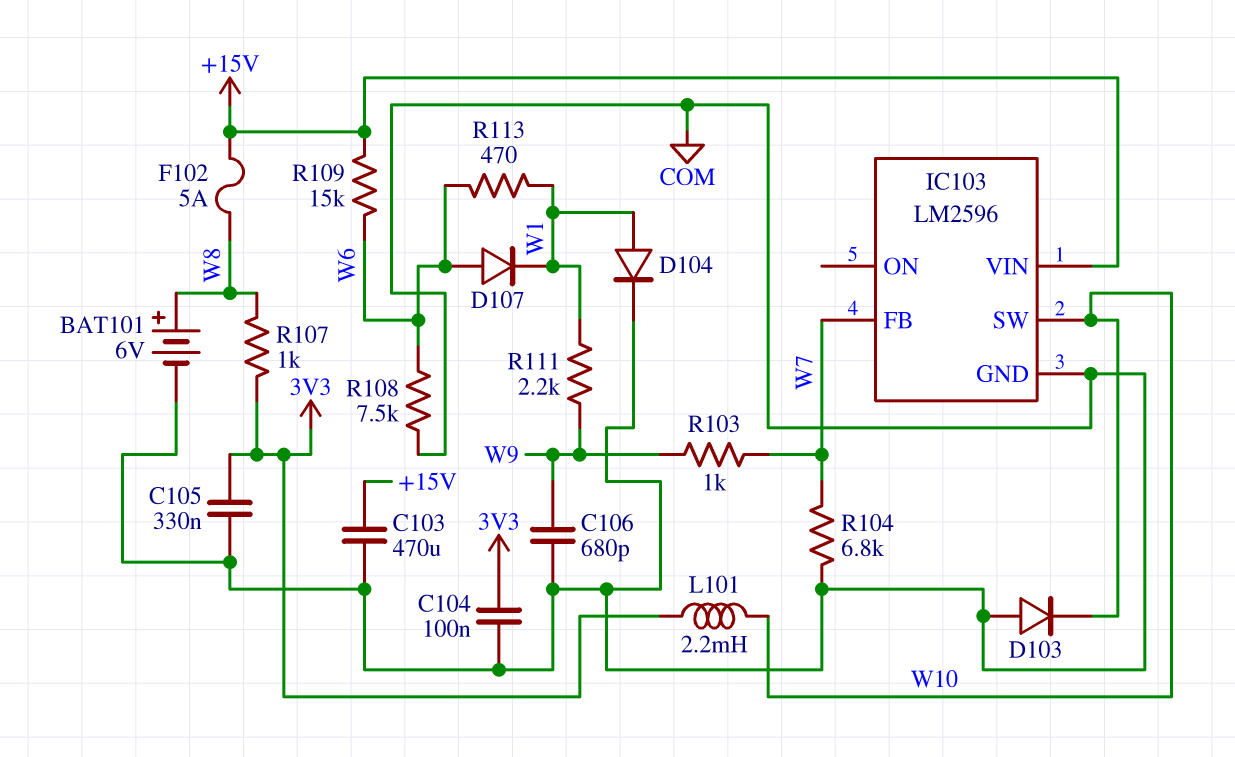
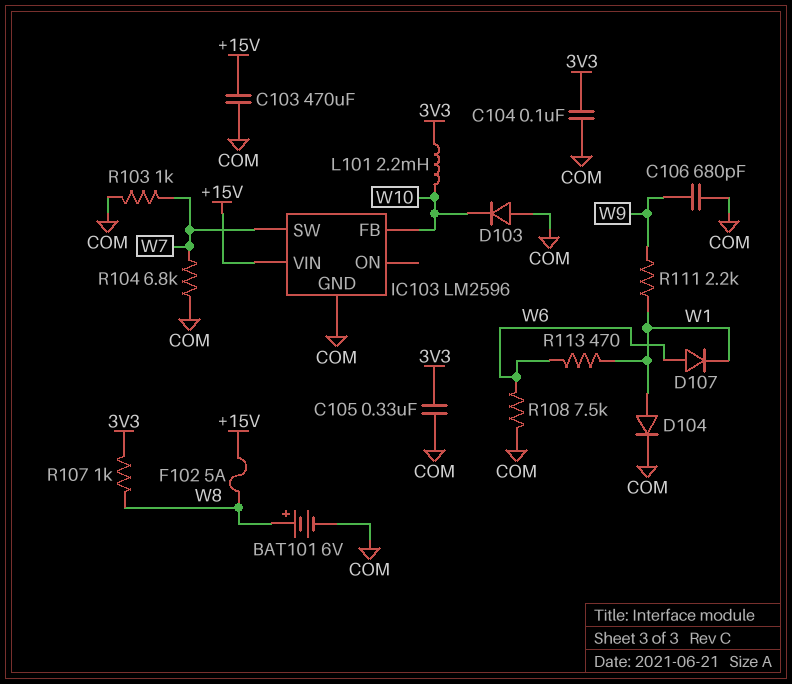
IC103 pin FB: W7 -> W10
IC103 pin SW: W10 -> W7
R103: 1k (W7, W9) -> 1k (COM, W7)
R109: 15k (+15V, W6) -> none

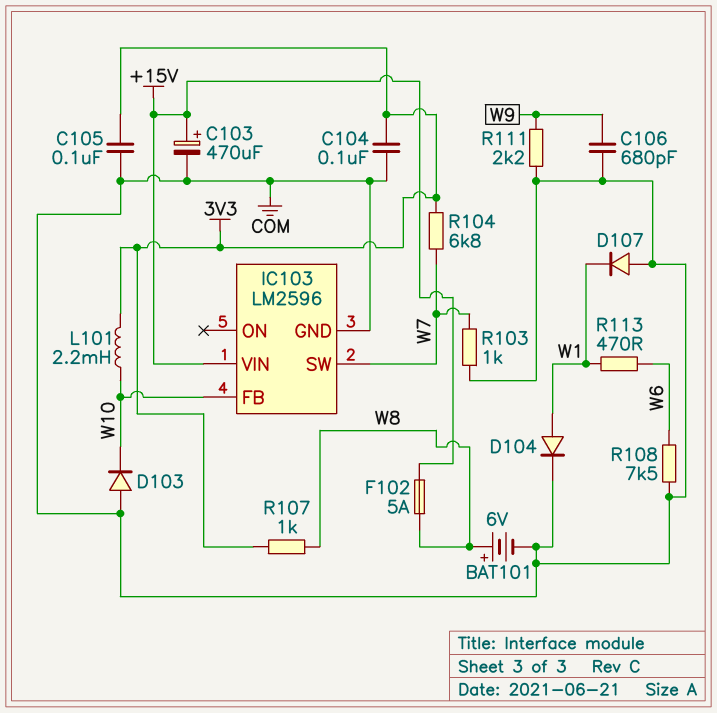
C103: 470uF (+15V, COM) -> 470uF (plus +15V, minus COM)
C105: 330nF (3V3, COM) -> 100nF (3V3, COM)
D107: diode (A W6, K W1) -> diode (A COM, K W1)
R104: 6.8k (COM, W7) -> 6.8k (3V3, W7)
R111: 2.2k (W1, W9) -> 2.2k (COM, W9)

